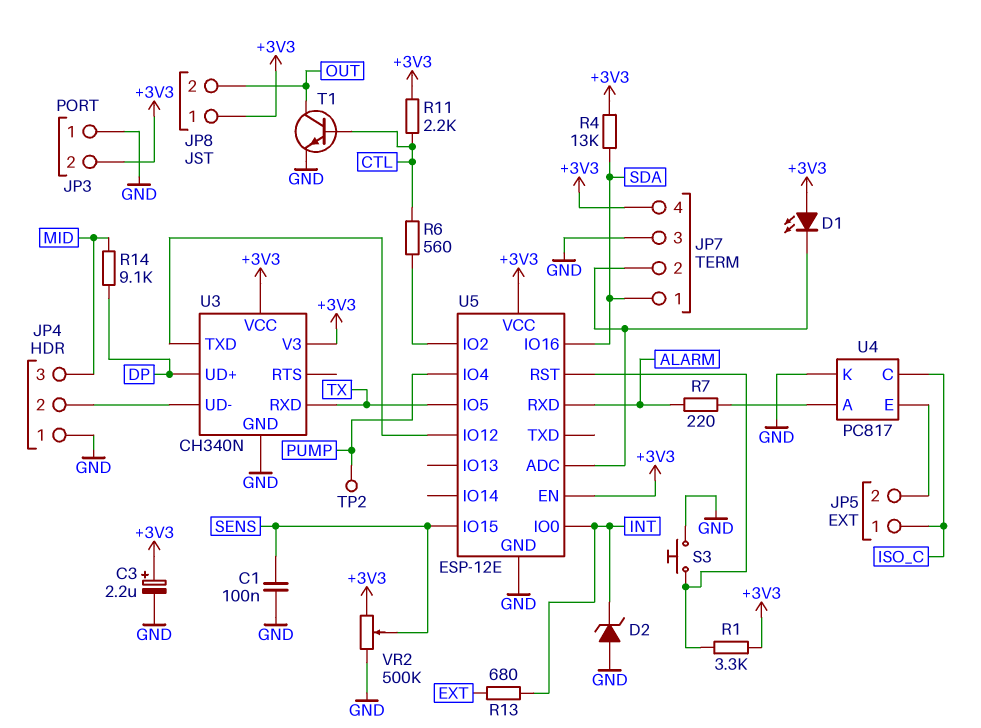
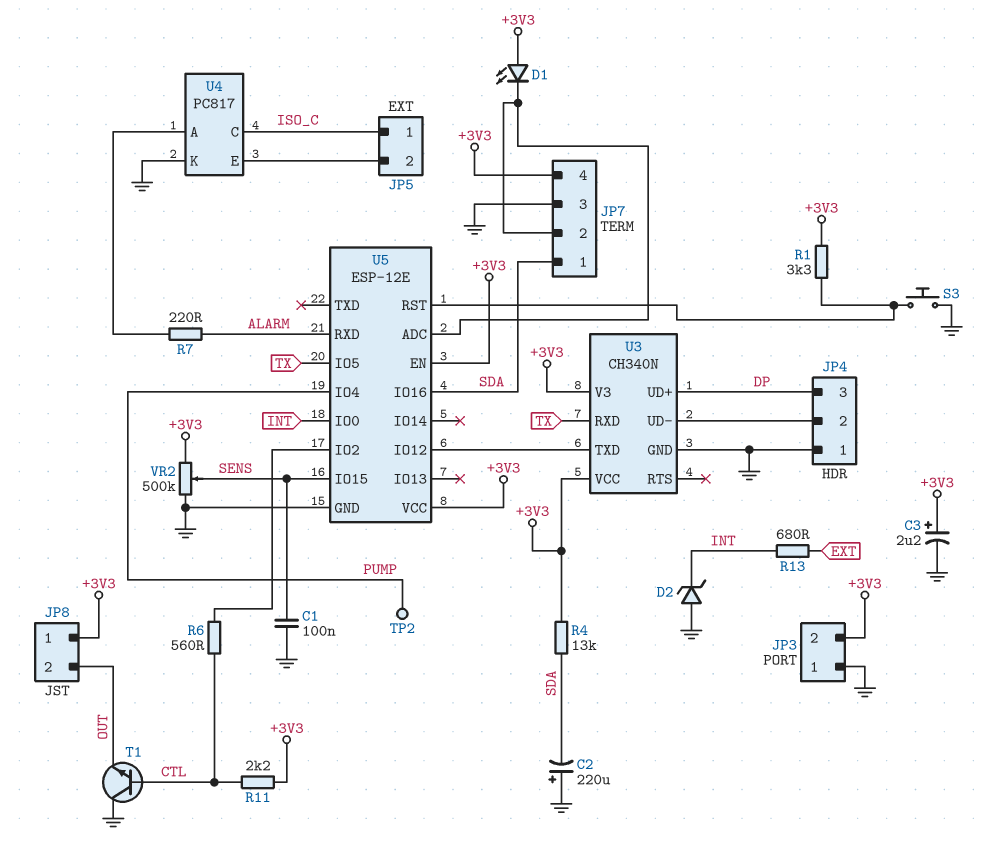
C2: none -> 220uF (plus GND, minus SDA)
JP4 pin 3: MID -> DP
R14: 9.1k (DP, MID) -> none
T1: NPN (B CTL, C OUT, E GND) -> NPN (B CTL, C GND, E OUT)

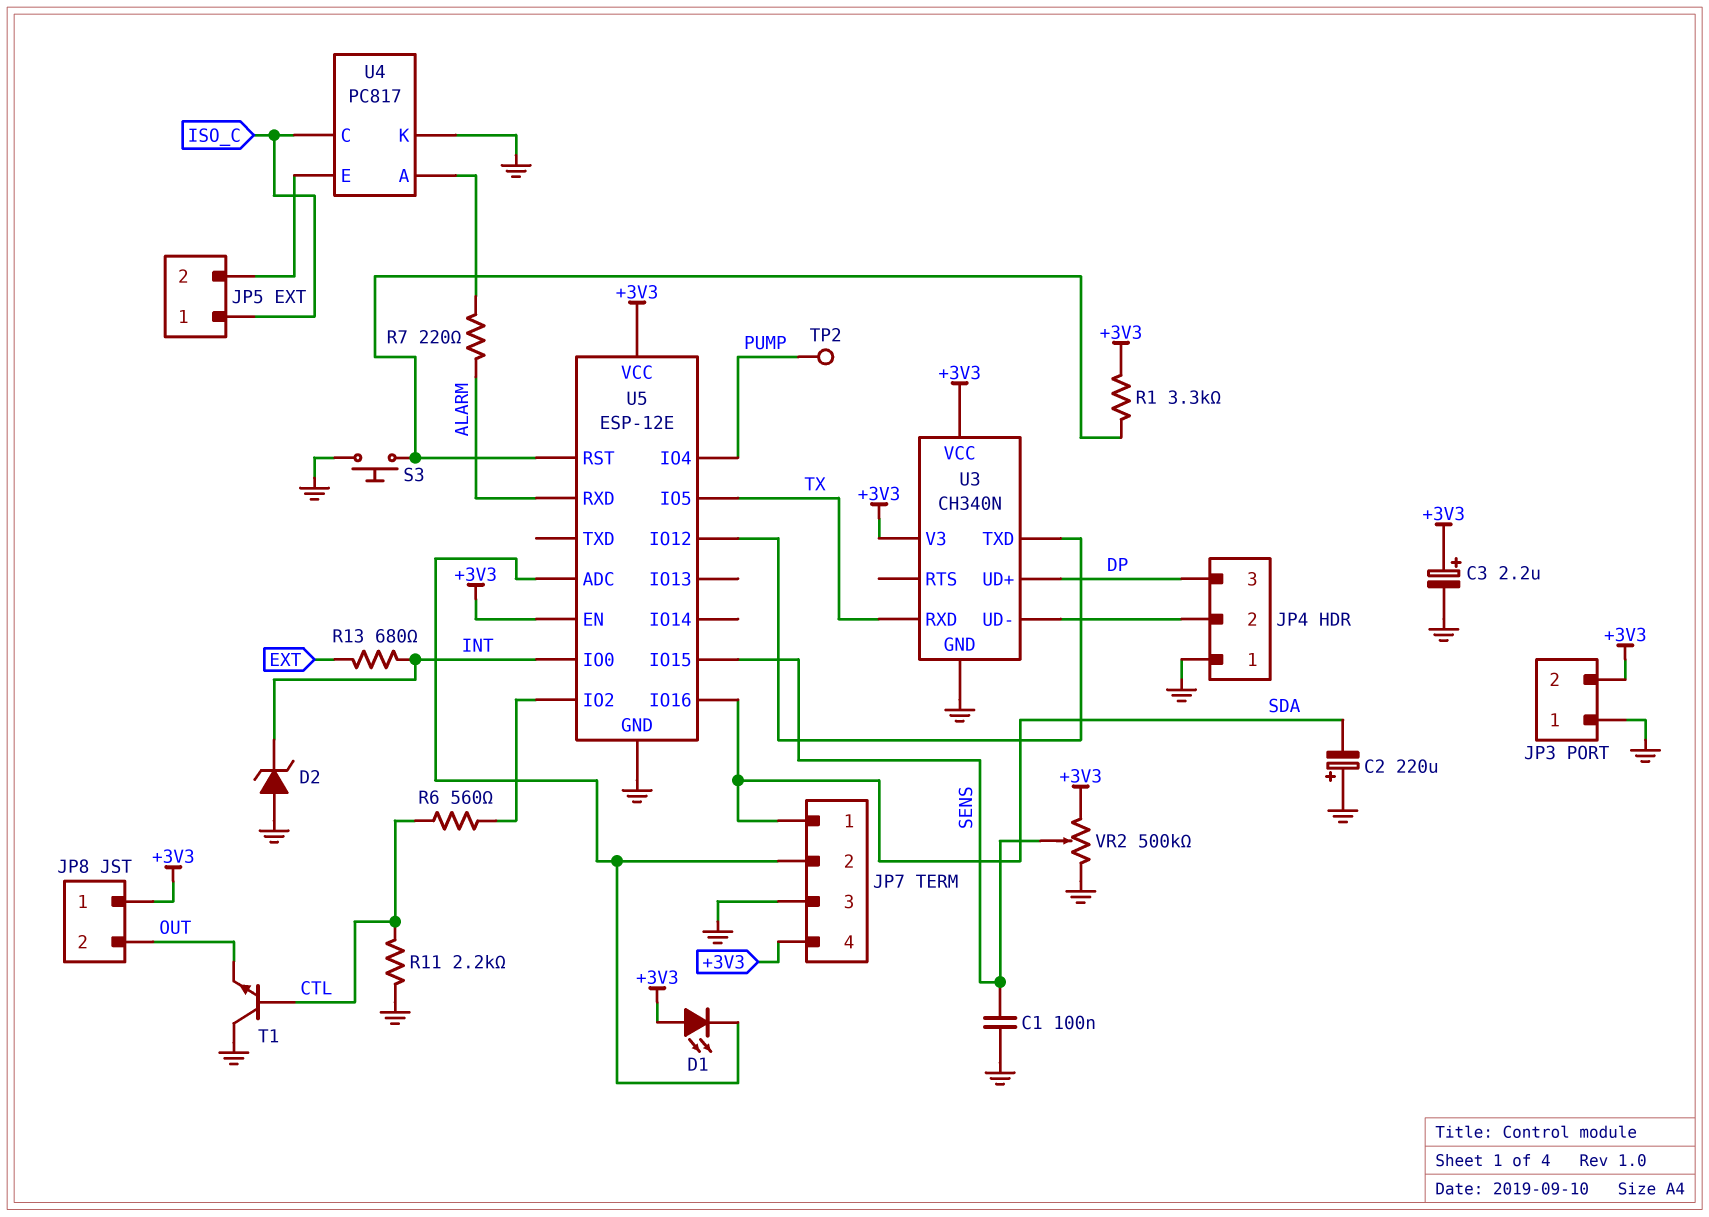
R4: 13k (+3V3, SDA) -> none
R11: 2.2k (+3V3, CTL) -> 2.2k (CTL, GND)

